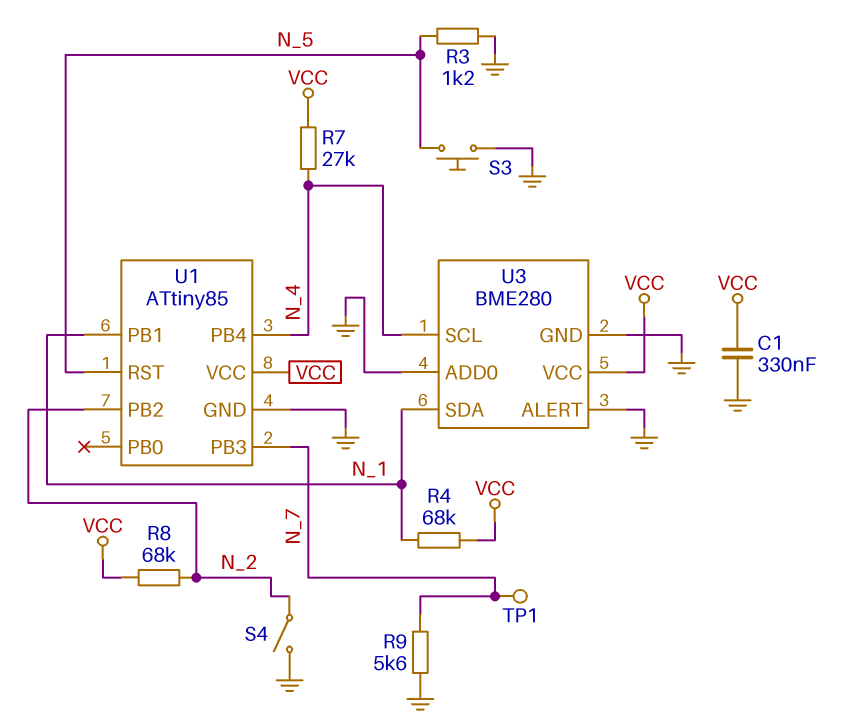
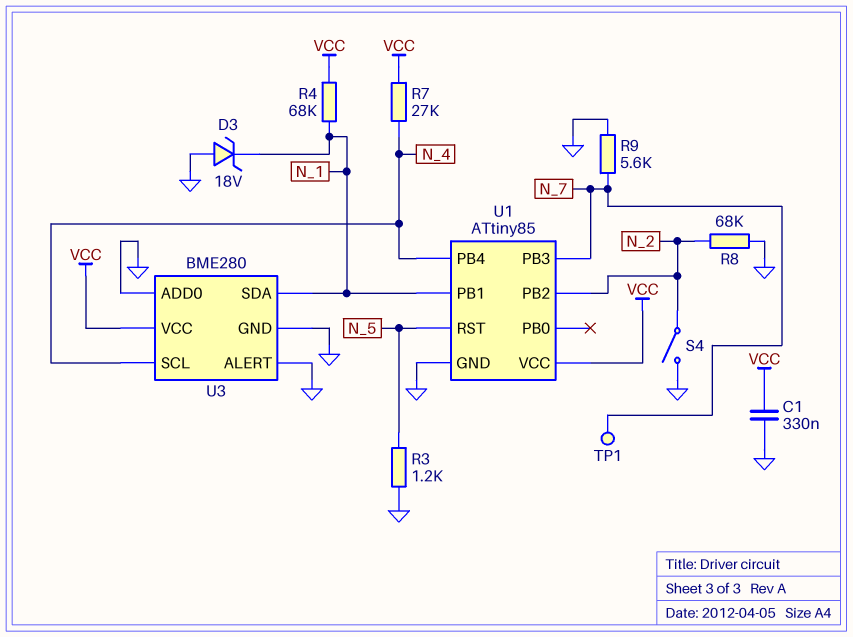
D3: none -> zener 18V (A GND, K N_1)
R8: 68k (N_2, VCC) -> 68k (GND, N_2)
S3: button (GND, N_5) -> none

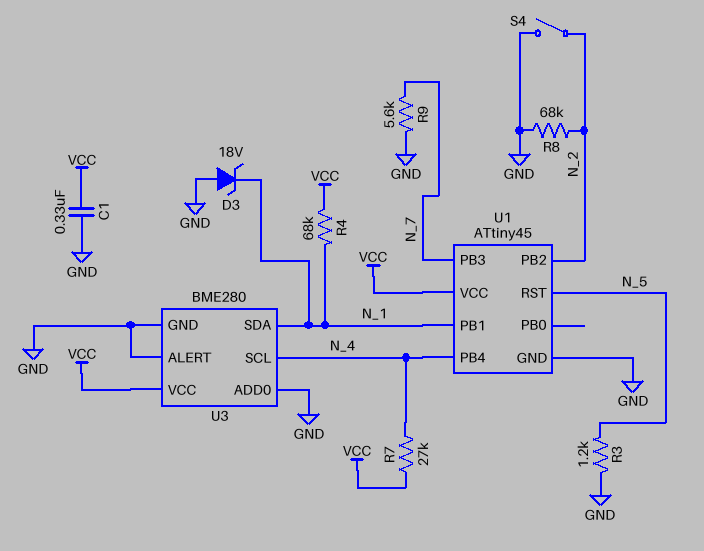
TP1: test point (N_7) -> none
U1: ATtiny85 -> ATtiny45

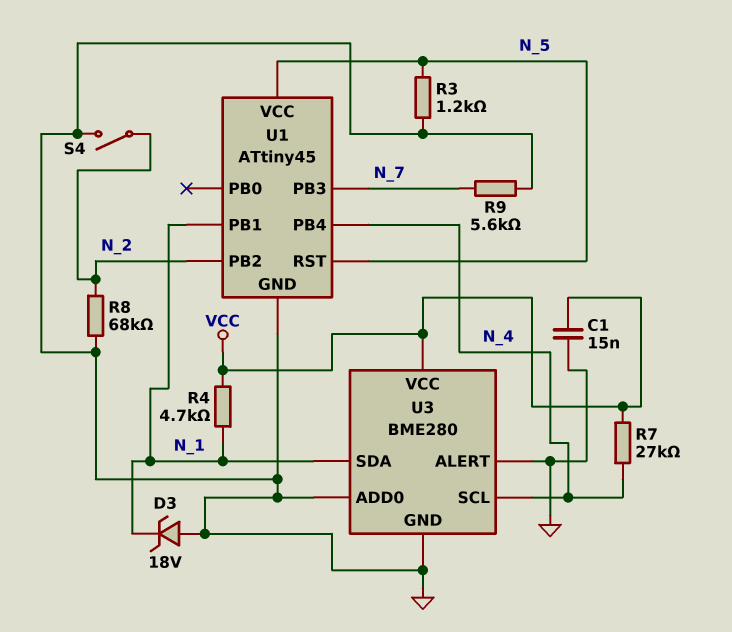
C1: 330nF (GND, VCC) -> 15nF (GND, VCC)
R4: 68k (N_1, VCC) -> 4.7k (N_1, VCC)
U1 pin VCC: VCC -> N_5

